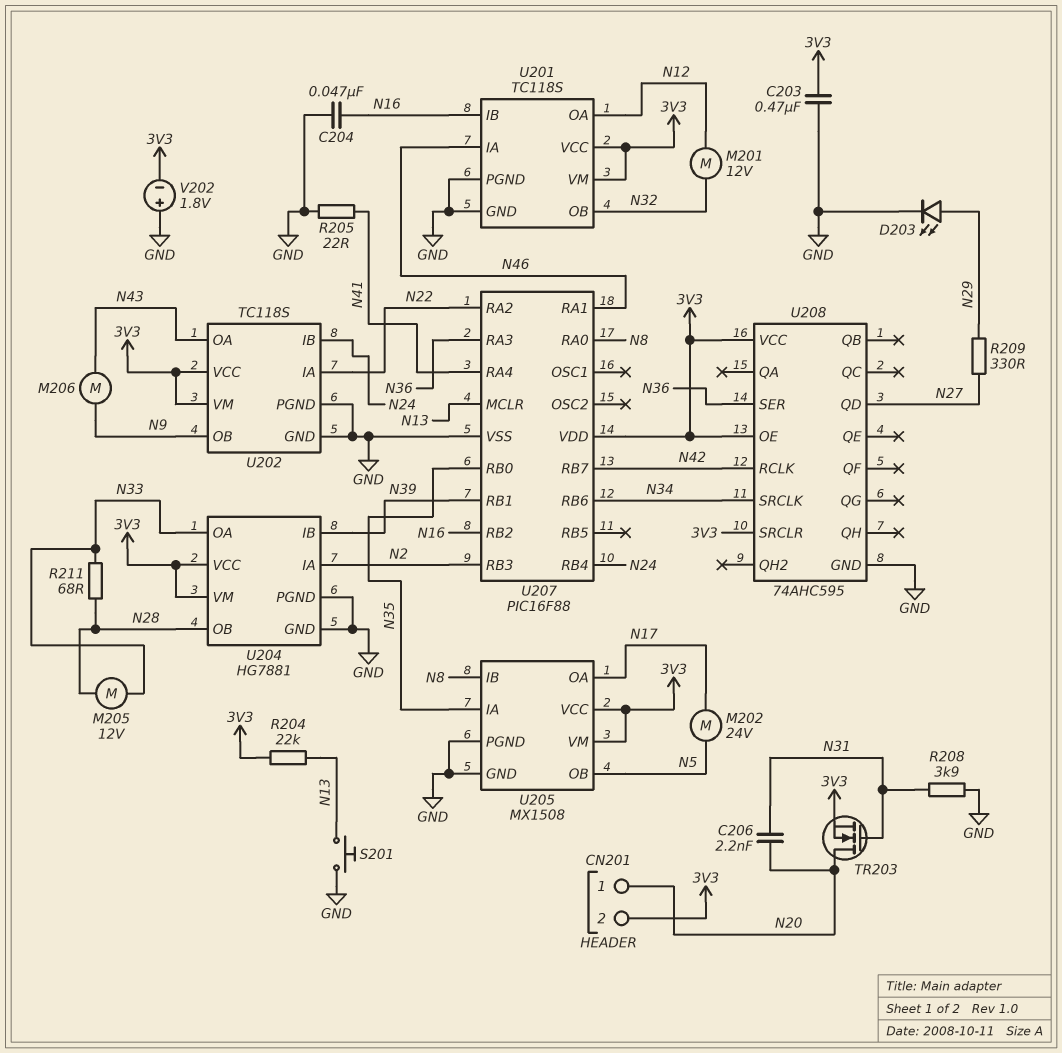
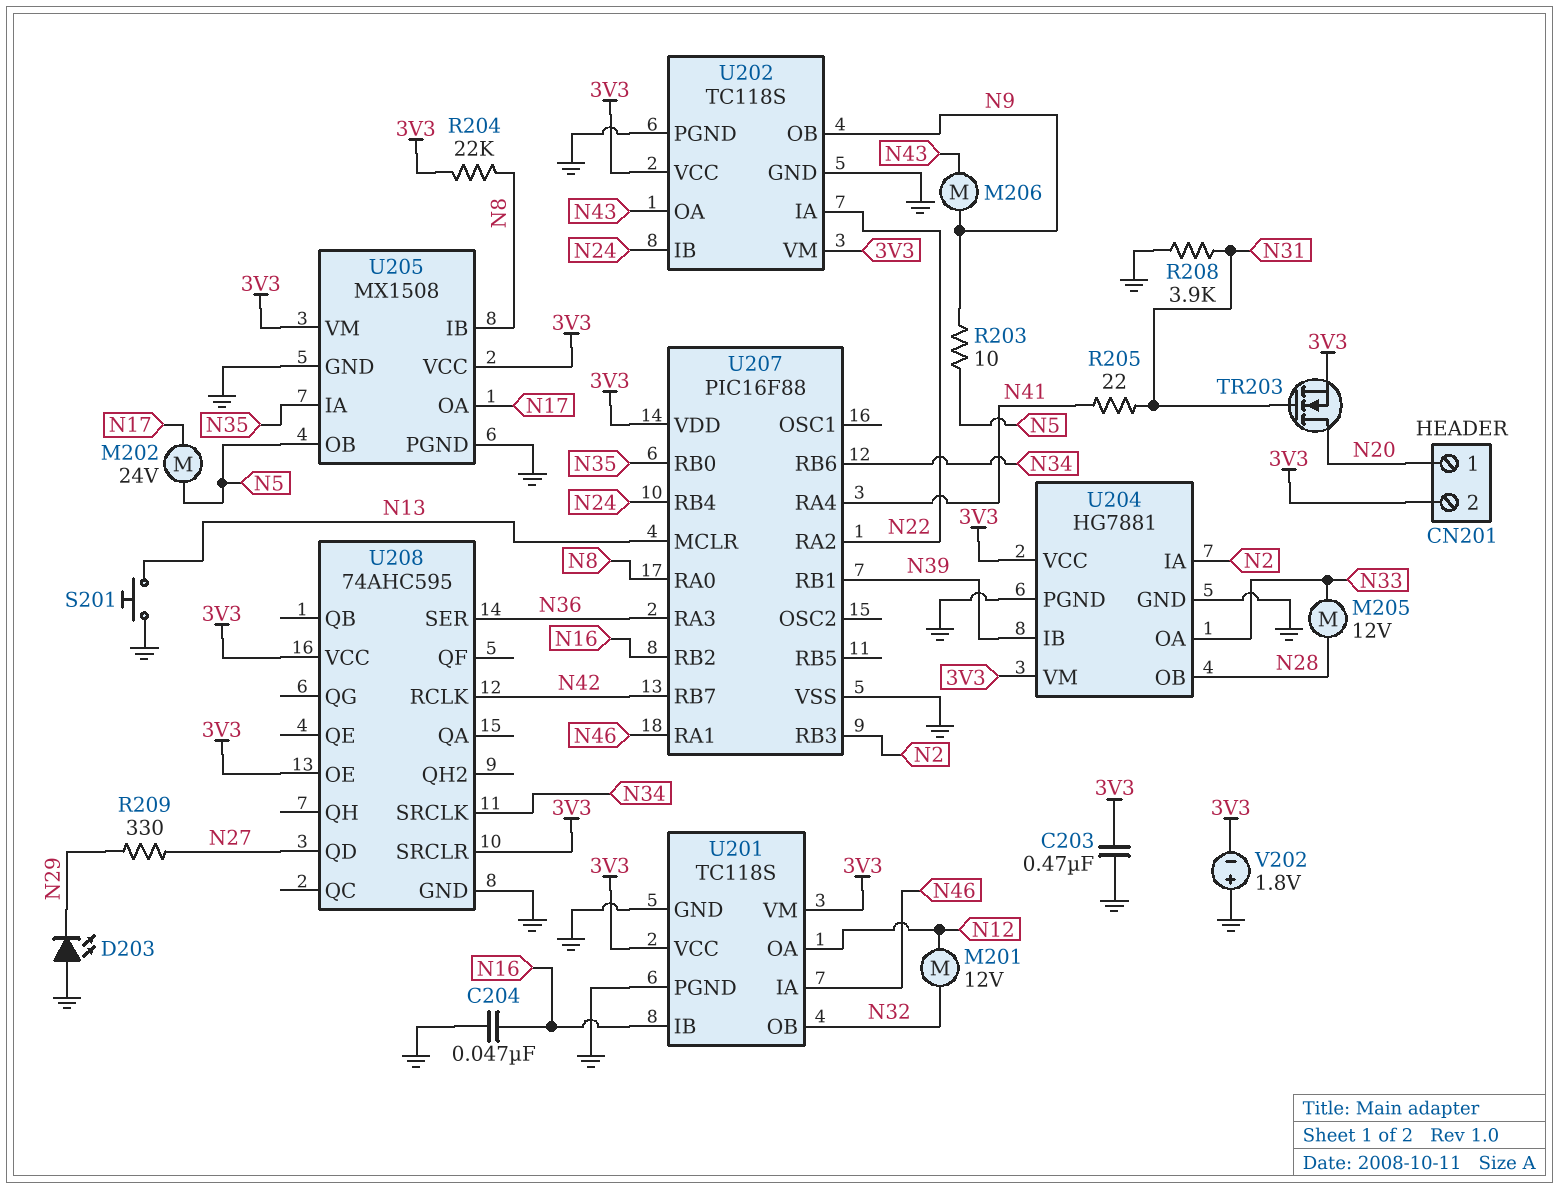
C206: 2.2nF (N20, N31) -> none
D203: LED (A N29, K GND) -> LED (A GND, K N29)
R203: none -> 10 (N5, N9)
R204: 22k (3V3, N13) -> 22k (3V3, N8)
R205: 22 (GND, N41) -> 22 (N31, N41)
R211: 68 (N28, N33) -> none

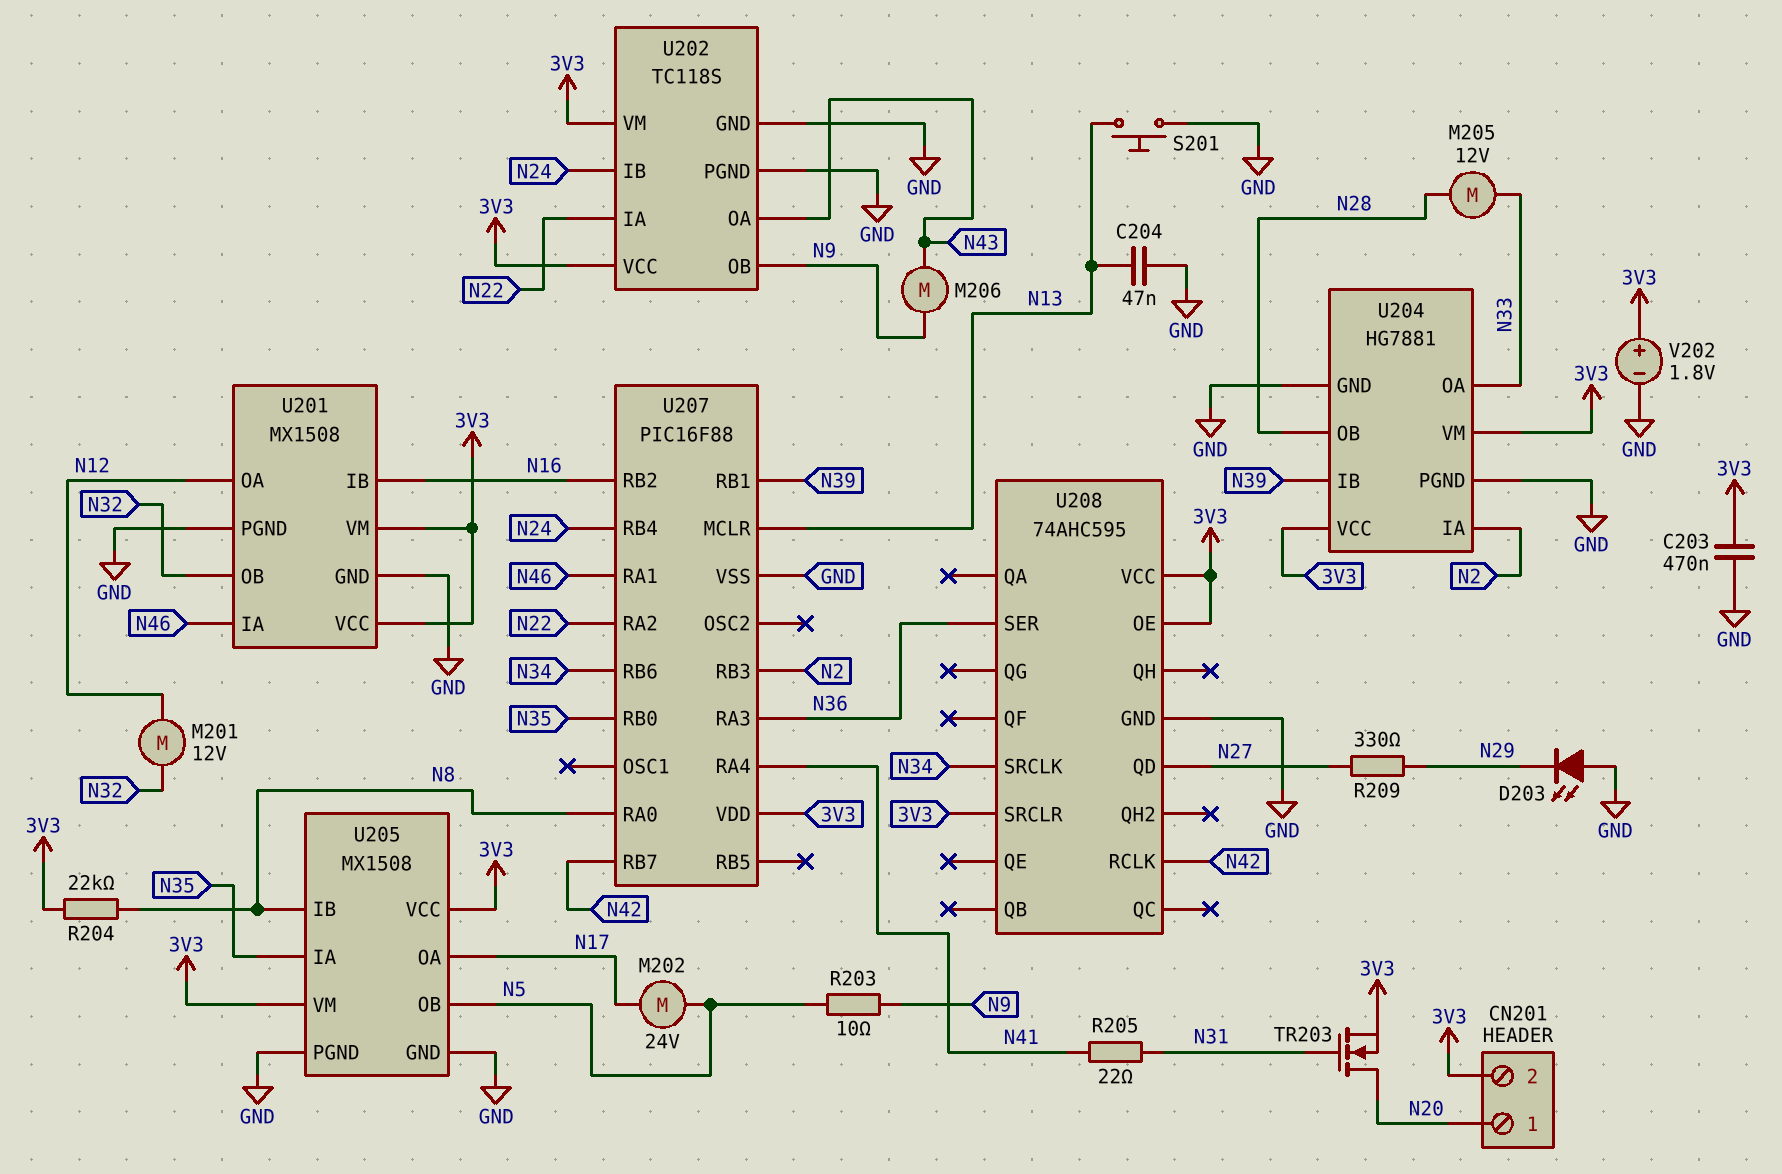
C204: 47nF (GND, N16) -> 47nF (GND, N13)
R208: 3.9k (GND, N31) -> none
U201: TC118S -> MX1508
V202: 1.8V (plus GND, minus 3V3) -> 1.8V (plus 3V3, minus GND)

